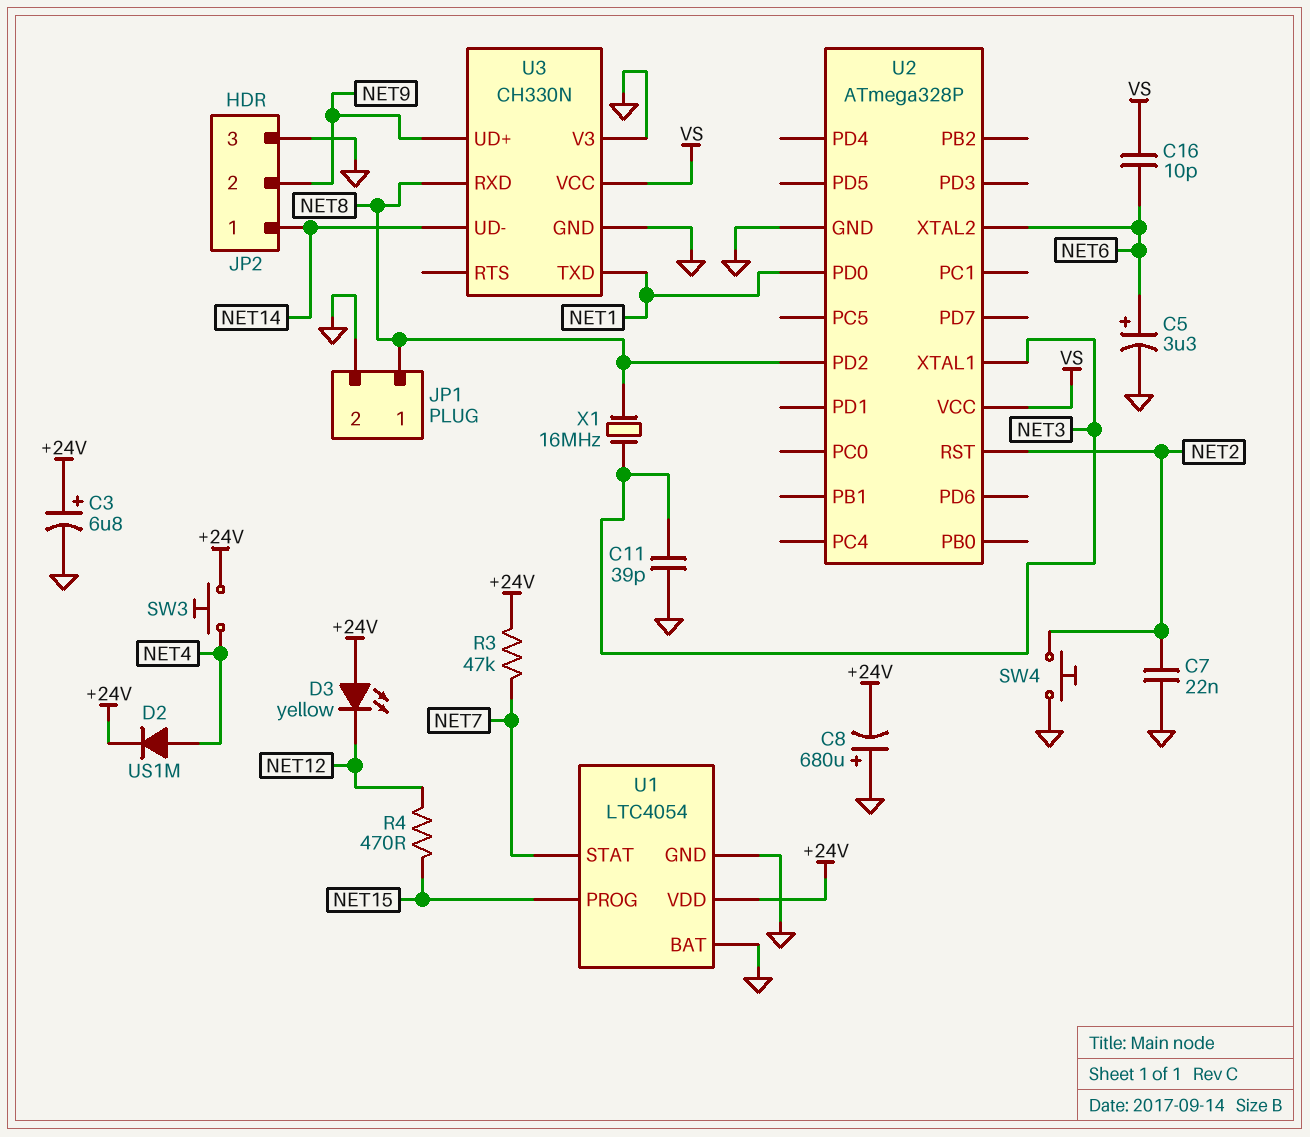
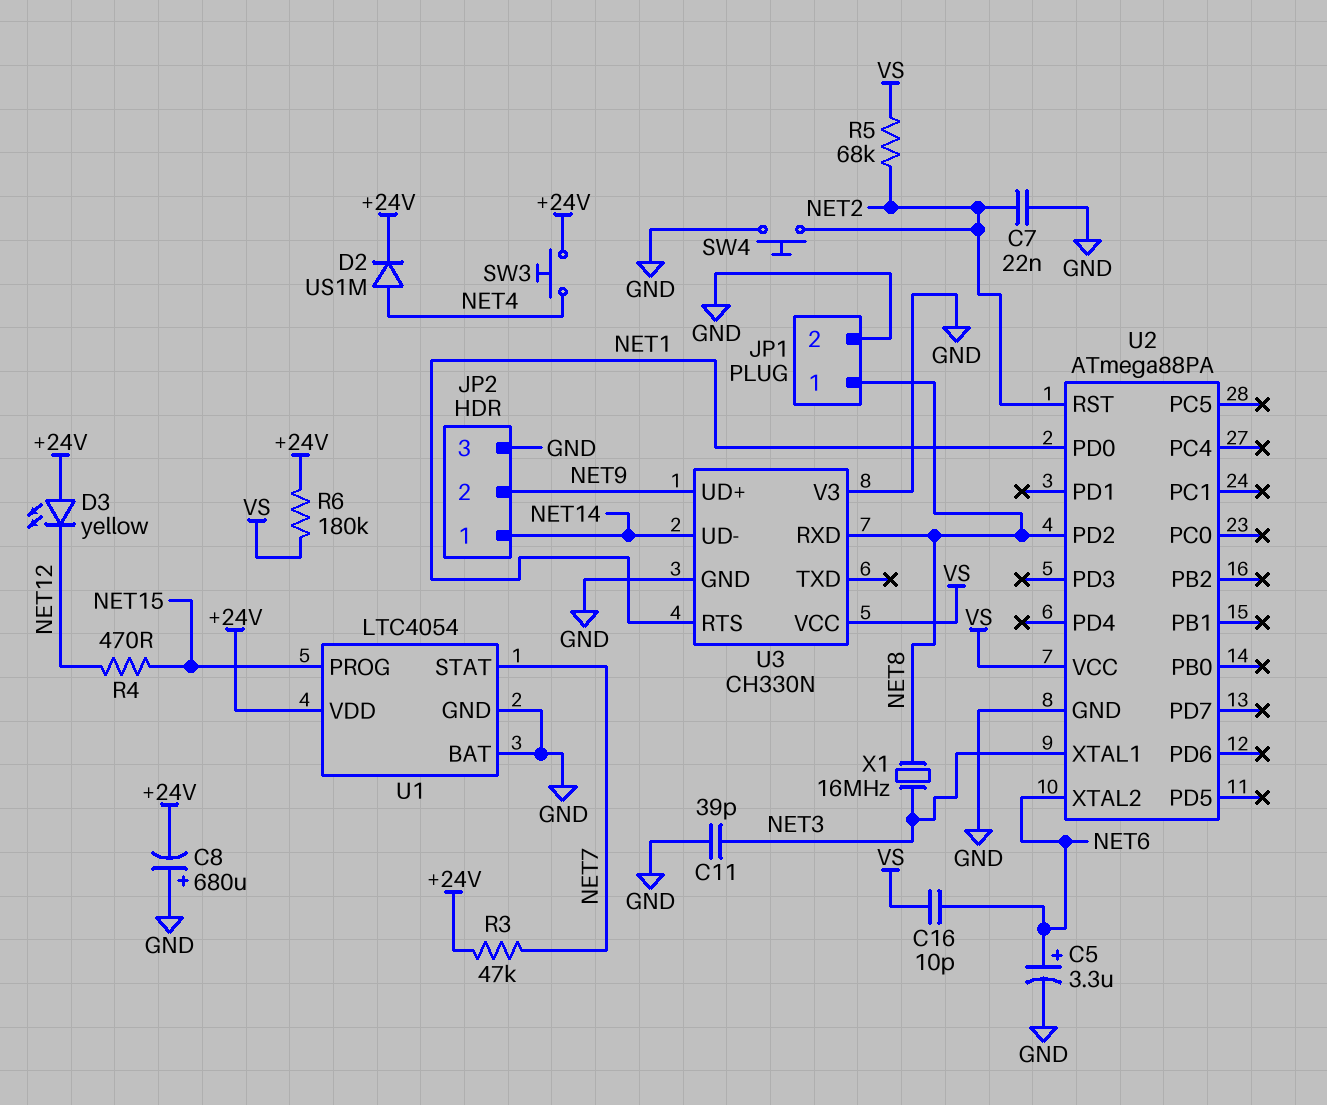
C3: 6.8uF (plus +24V, minus GND) -> none
R5: none -> 68k (NET2, VS)
R6: none -> 180k (+24V, VS)
U2: ATmega328P -> ATmega88PA
U3 pin RTS: none -> NET1
U3 pin TXD: NET1 -> none

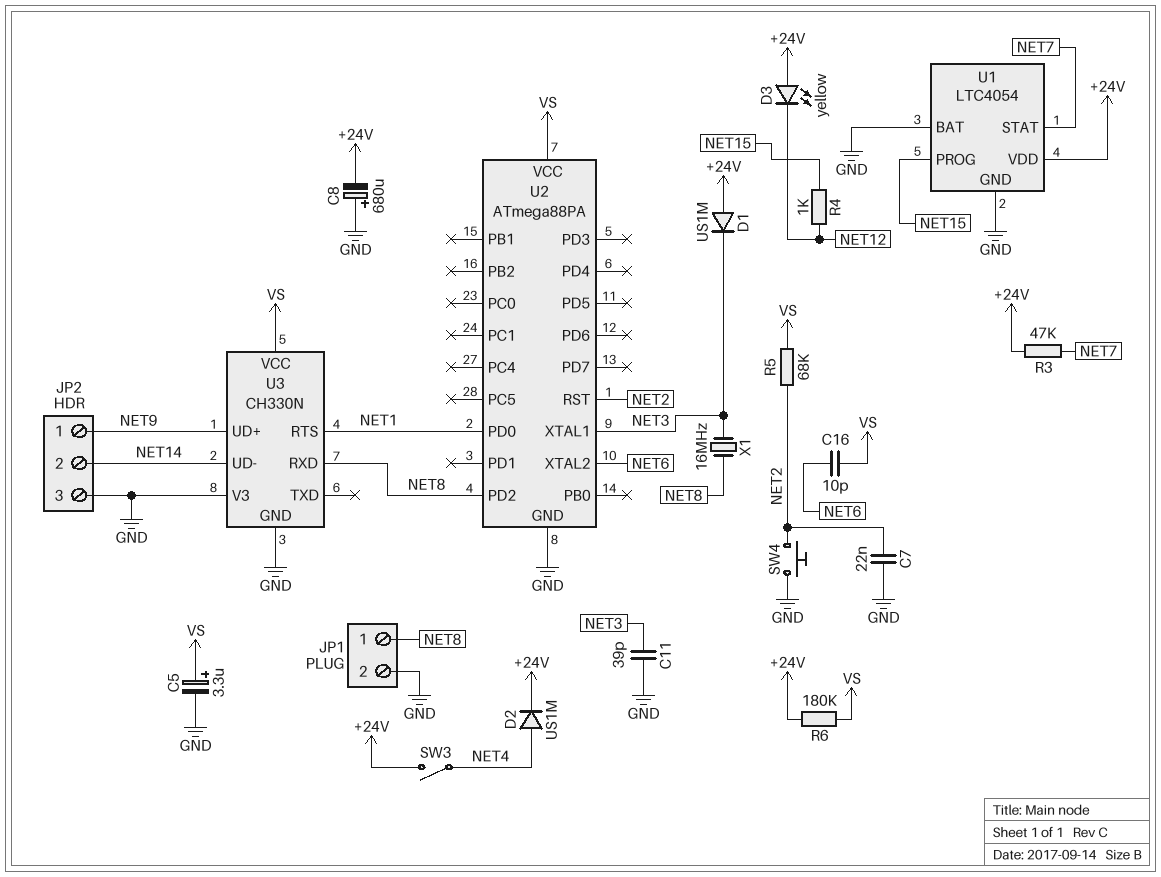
C5: 3.3uF (plus NET6, minus GND) -> 3.3uF (plus VS, minus GND)
D1: none -> diode US1M (A +24V, K NET3)
JP2 pin 1: NET14 -> NET9
JP2 pin 2: NET9 -> NET14
R4: 470 (NET12, NET15) -> 1k (NET12, NET15)
SW3: button (+24V, NET4) -> switch (+24V, NET4)

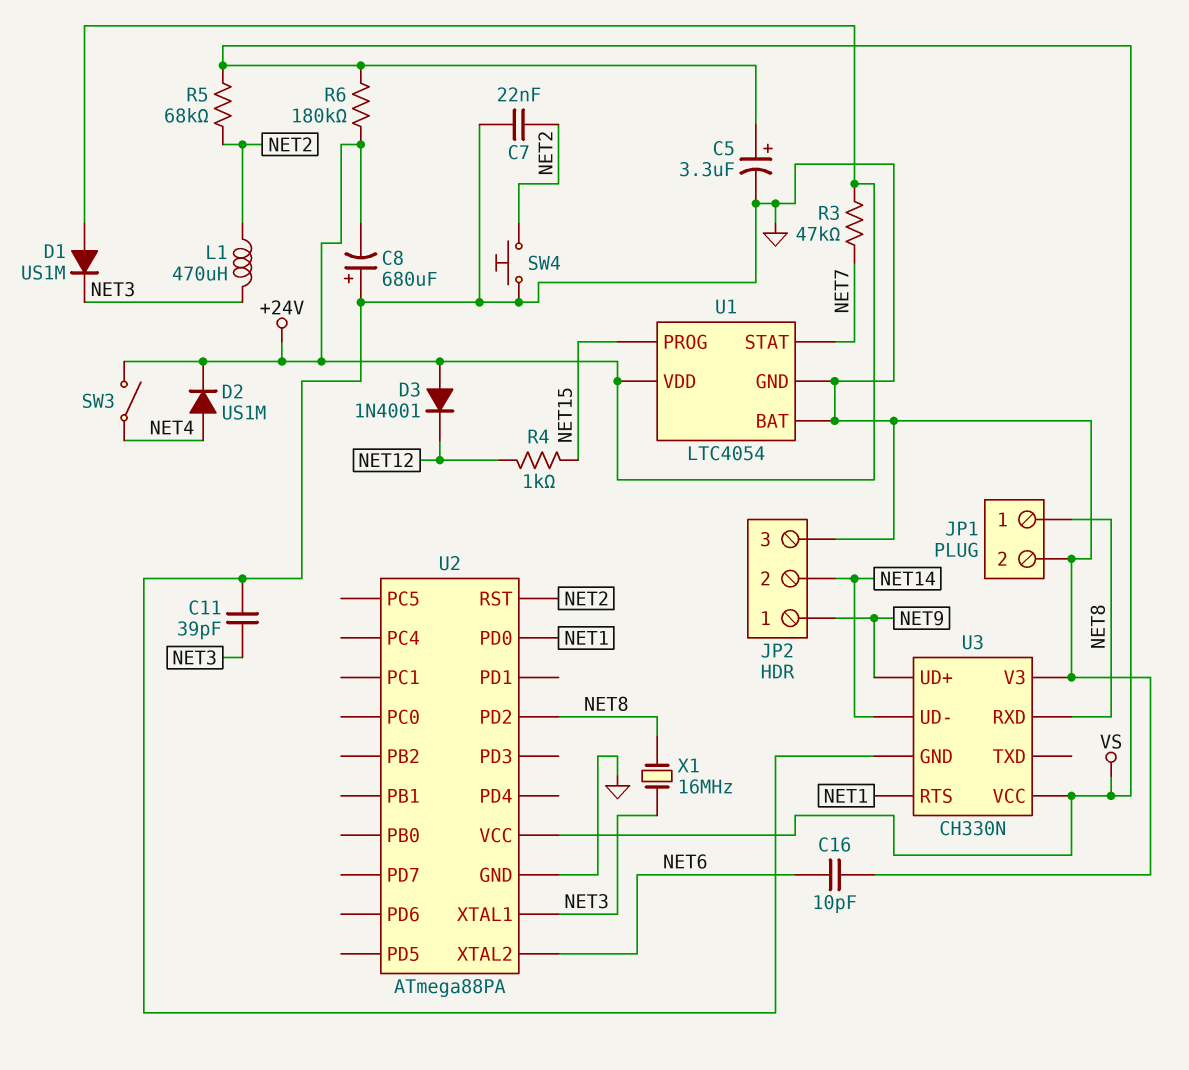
C16: 10pF (NET6, VS) -> 10pF (GND, NET6)
D3: LED yellow (A +24V, K NET12) -> diode 1N4001 (A +24V, K NET12)
L1: none -> 470uH (NET2, NET3)

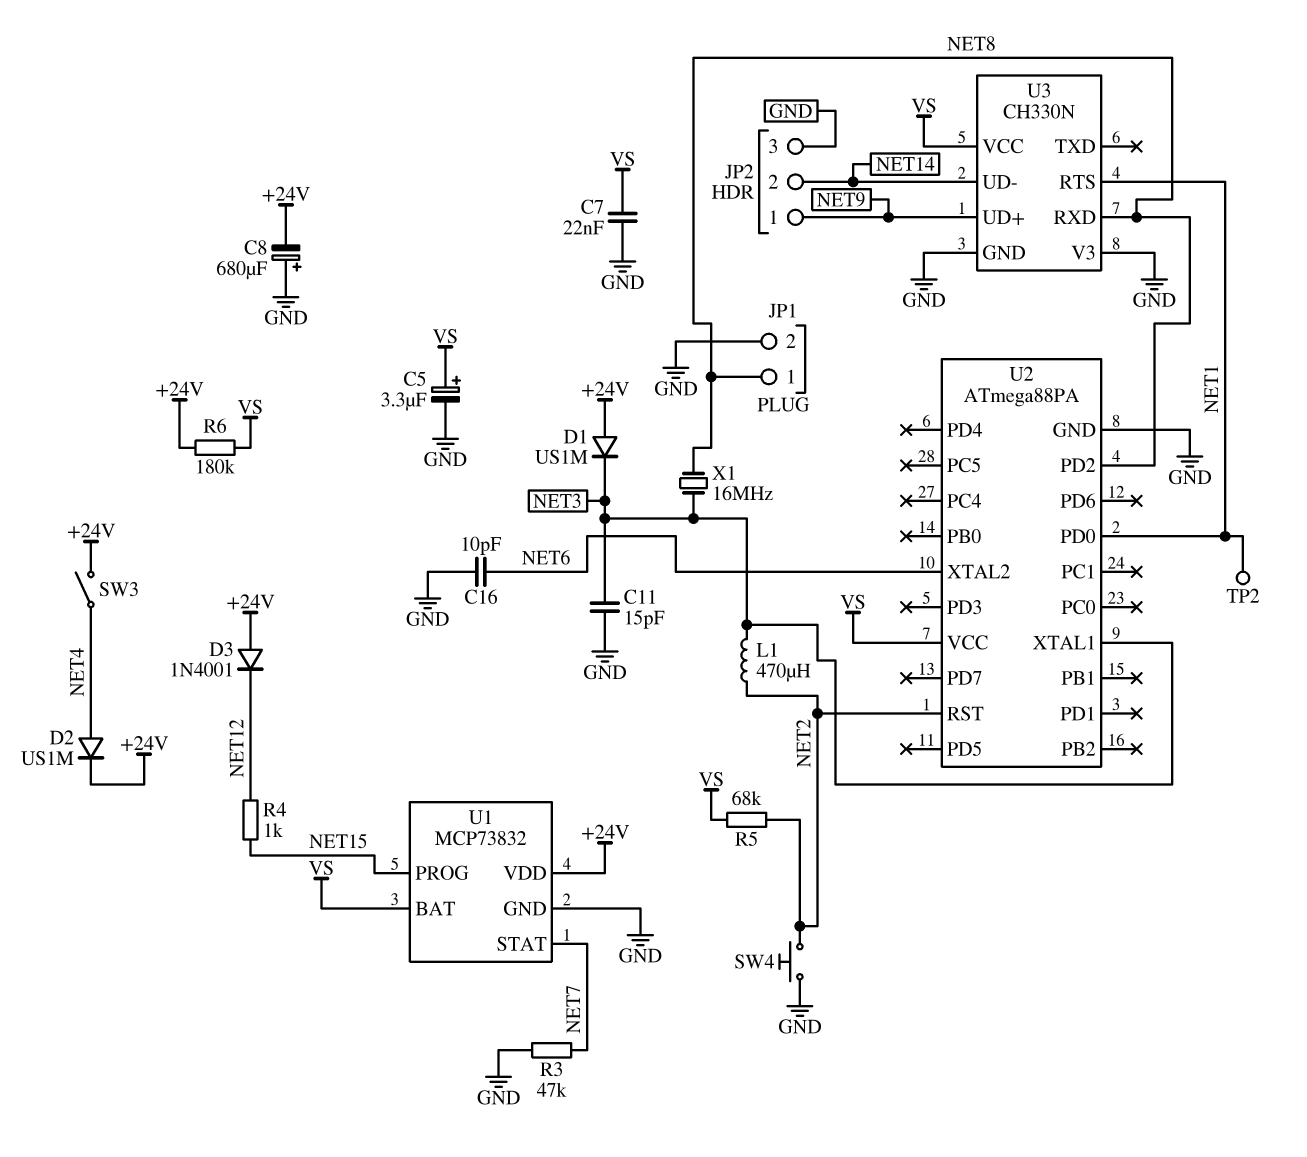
C7: 22nF (GND, NET2) -> 22nF (GND, VS)
C11: 39pF (GND, NET3) -> 15pF (GND, NET3)
R3: 47k (+24V, NET7) -> 47k (GND, NET7)
TP2: none -> test point (NET1)
U1: LTC4054 -> MCP73832
U1 pin BAT: GND -> VS

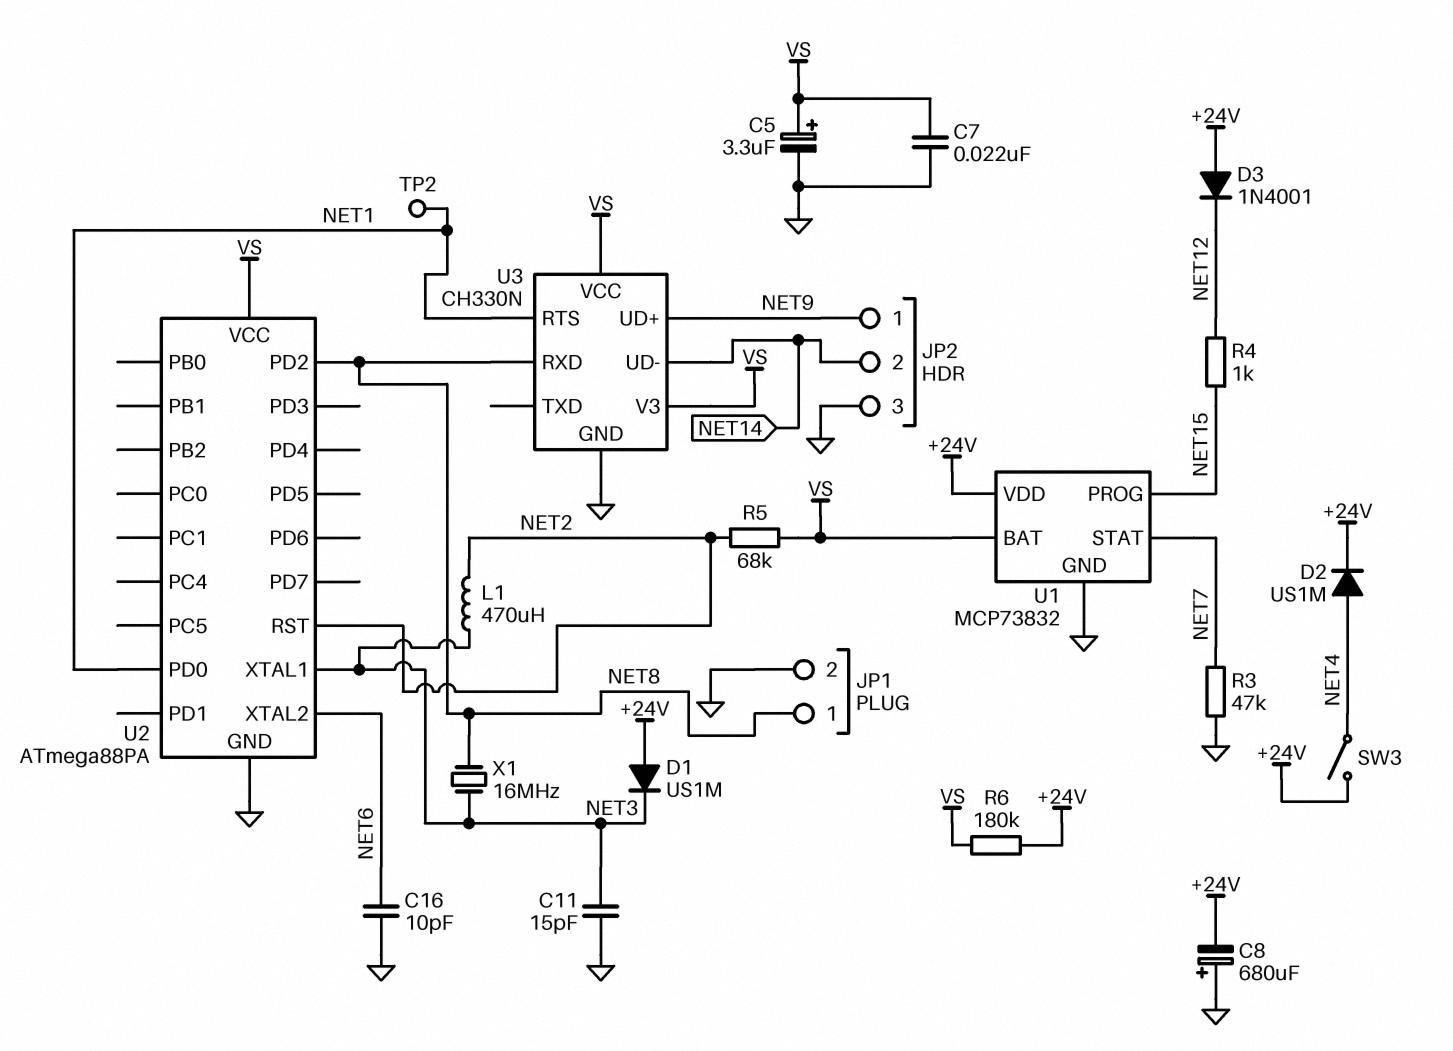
SW4: button (GND, NET2) -> none
U3 pin V3: GND -> VS

